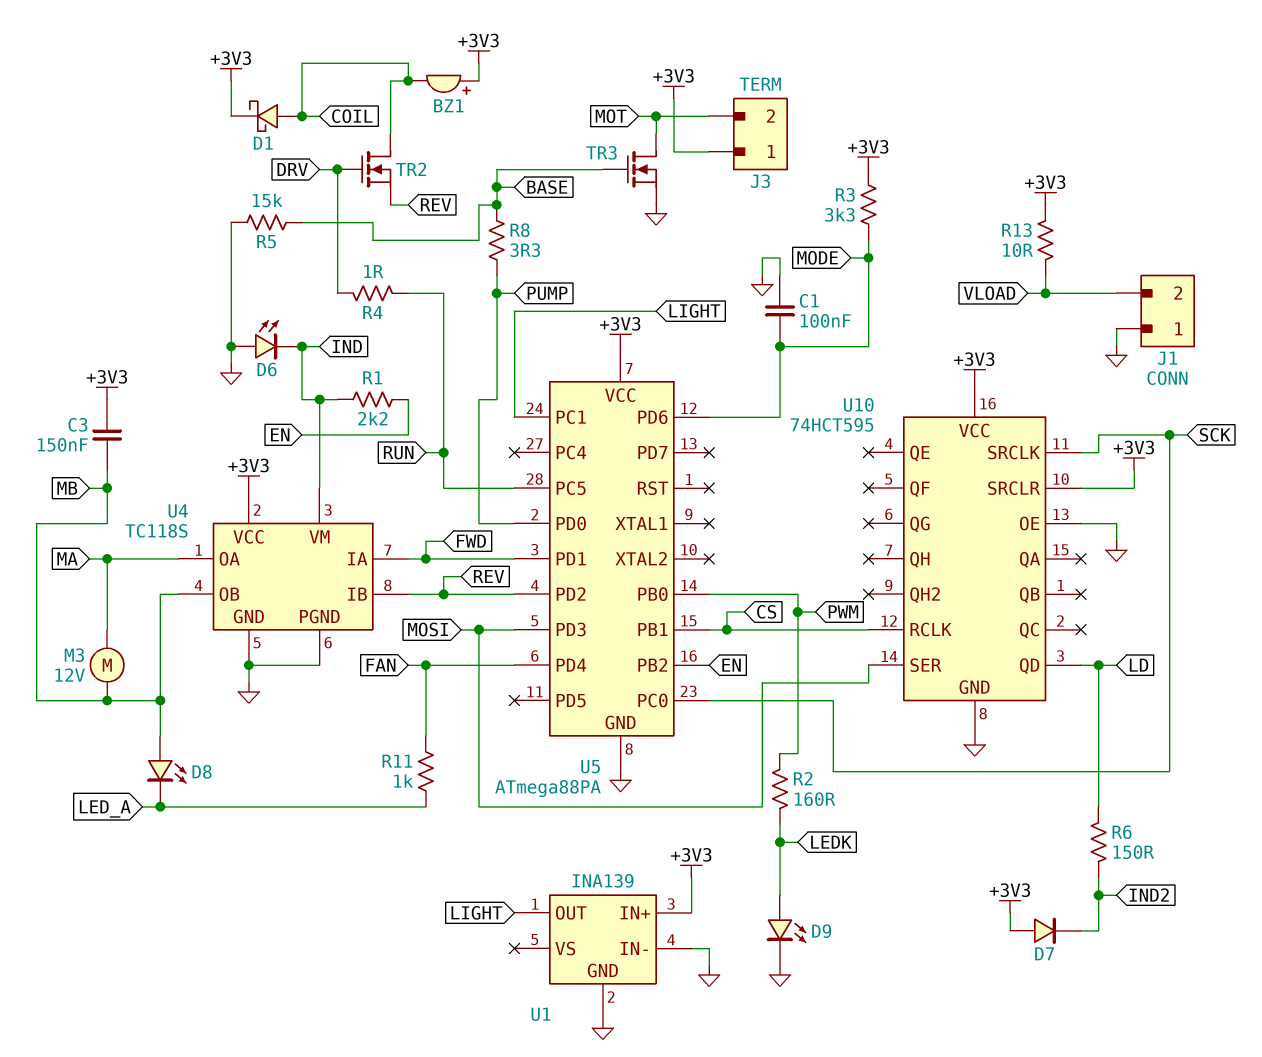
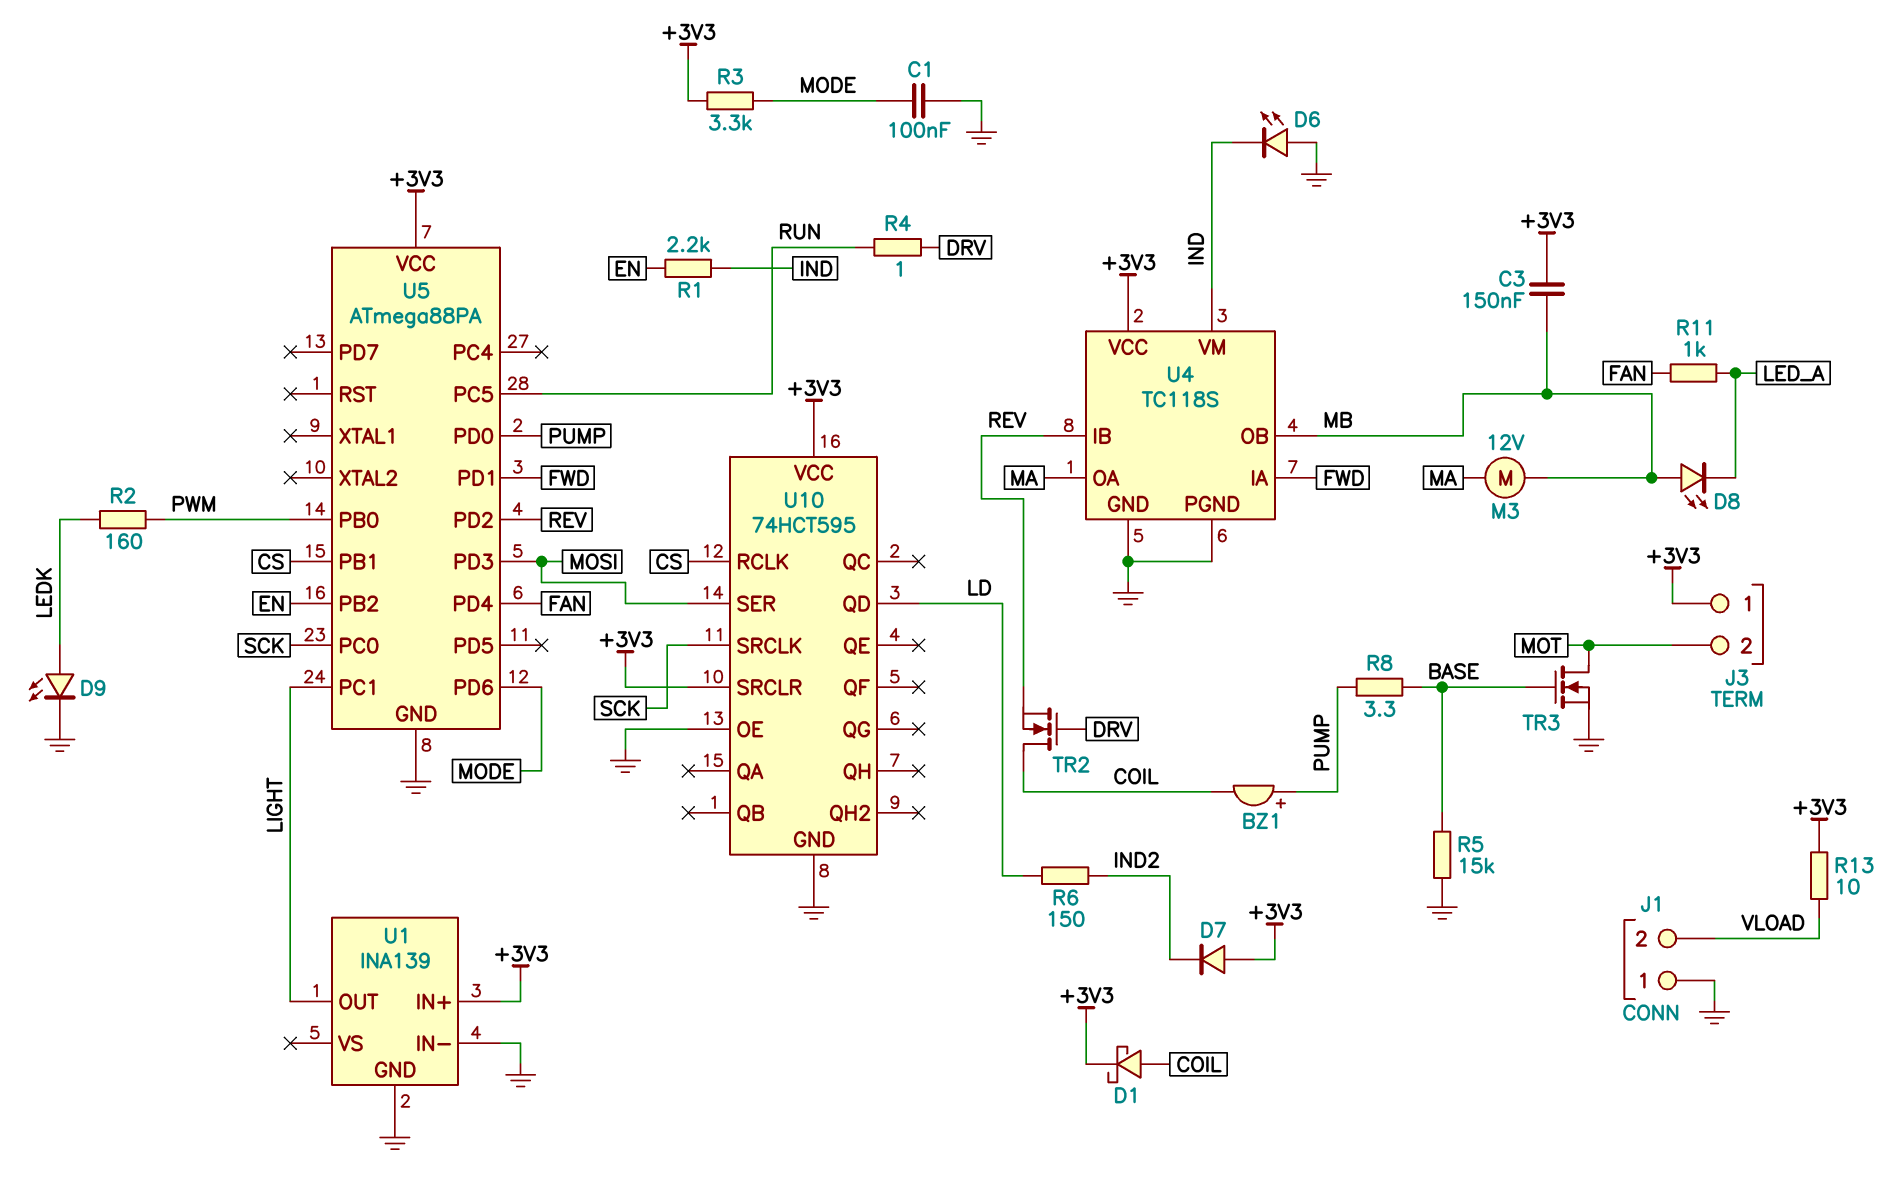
BZ1: buzzer (plus +3V3, minus COIL) -> buzzer (plus PUMP, minus COIL)

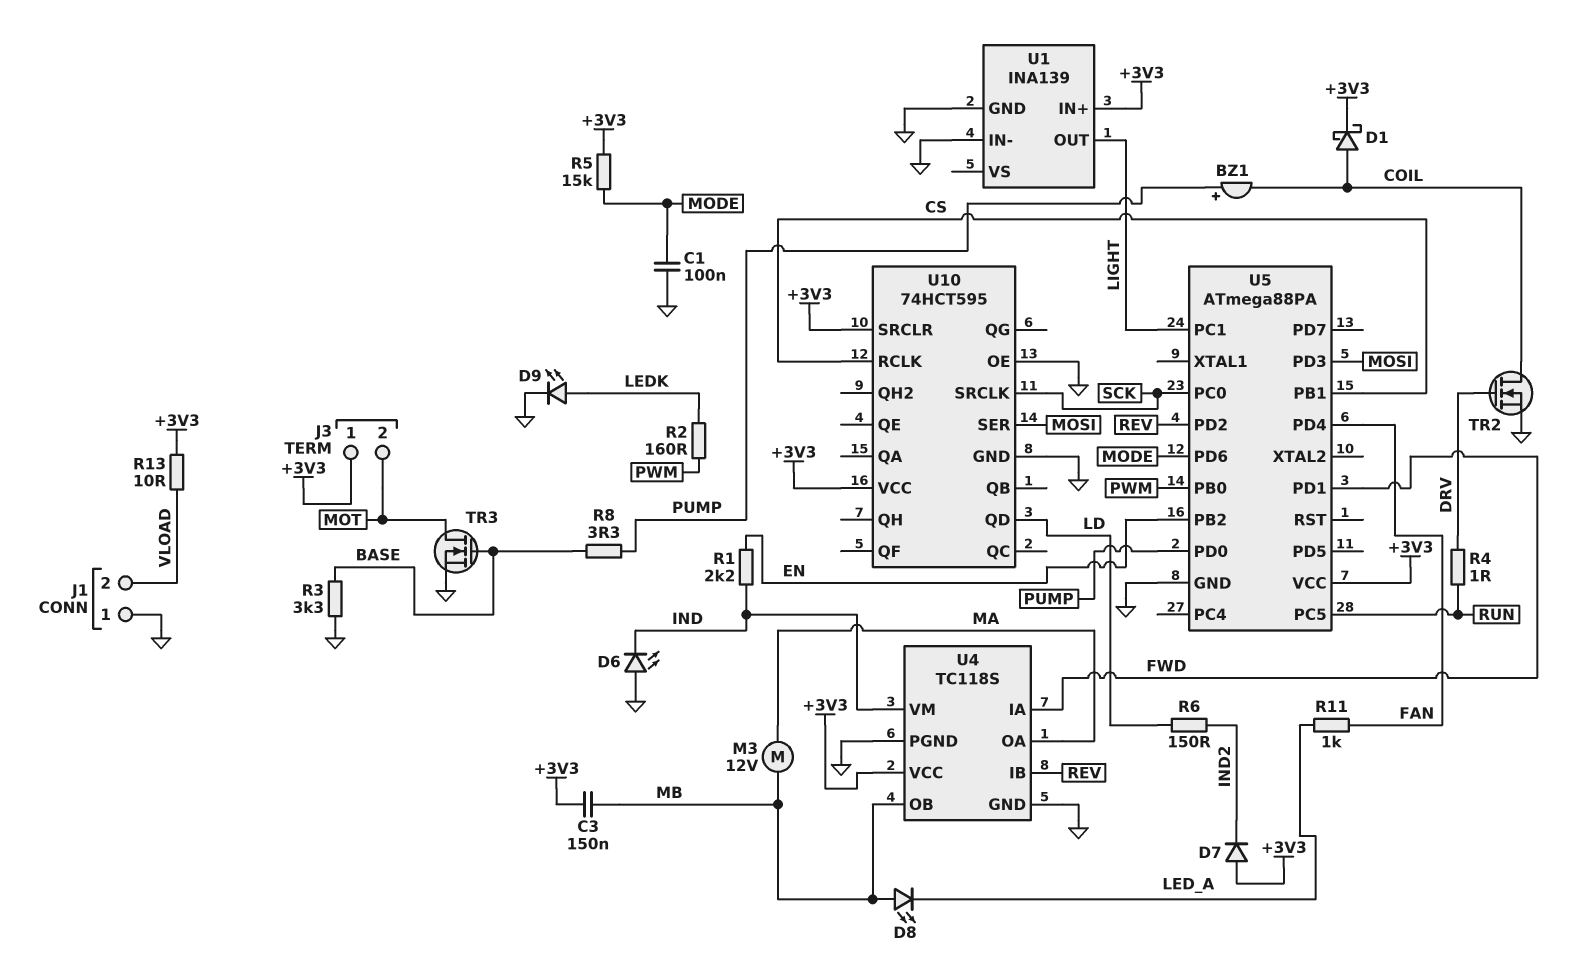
R3: 3.3k (+3V3, MODE) -> 3.3k (BASE, GND)
R5: 15k (BASE, GND) -> 15k (+3V3, MODE)
TR2: NMOS (G DRV, D COIL, S REV) -> NMOS (G DRV, D COIL, S GND)

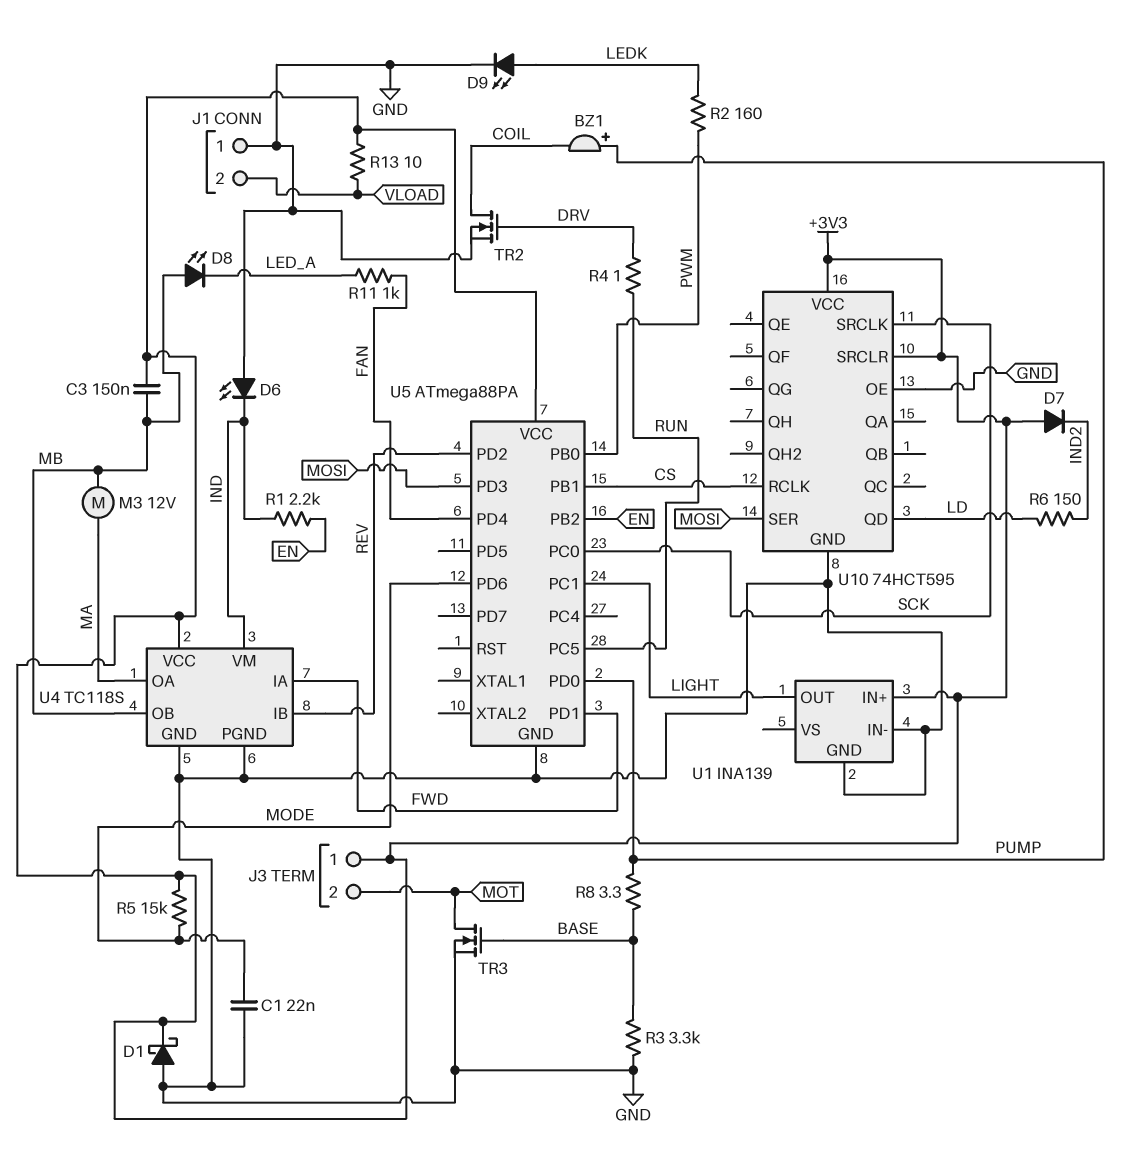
C1: 100nF (GND, MODE) -> 22nF (GND, MODE)
D1: schottky (A COIL, K +3V3) -> schottky (A GND, K +3V3)

